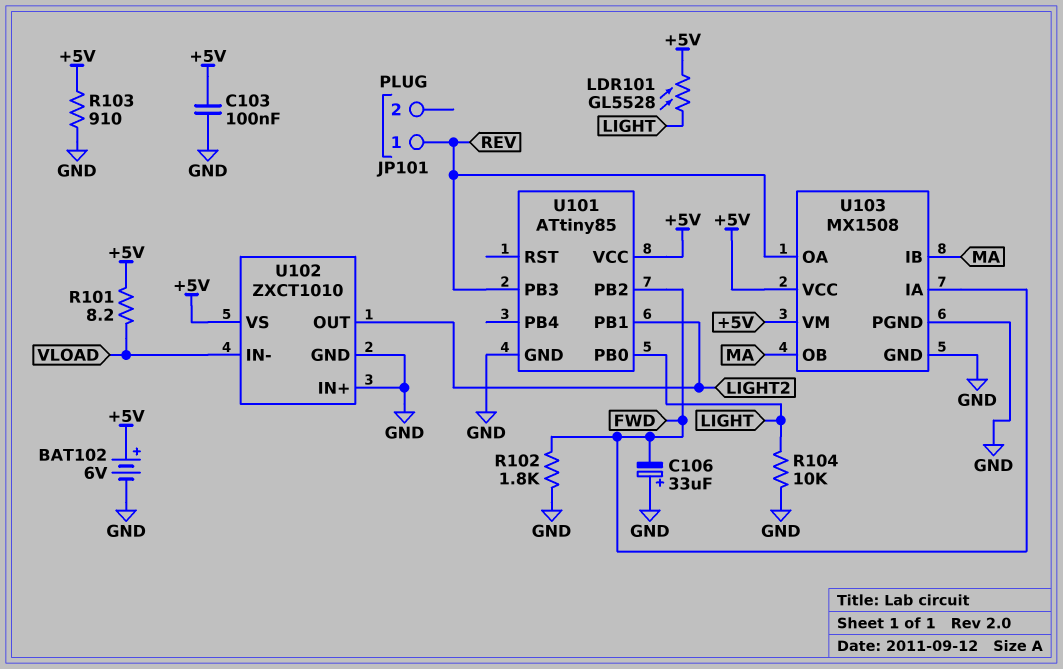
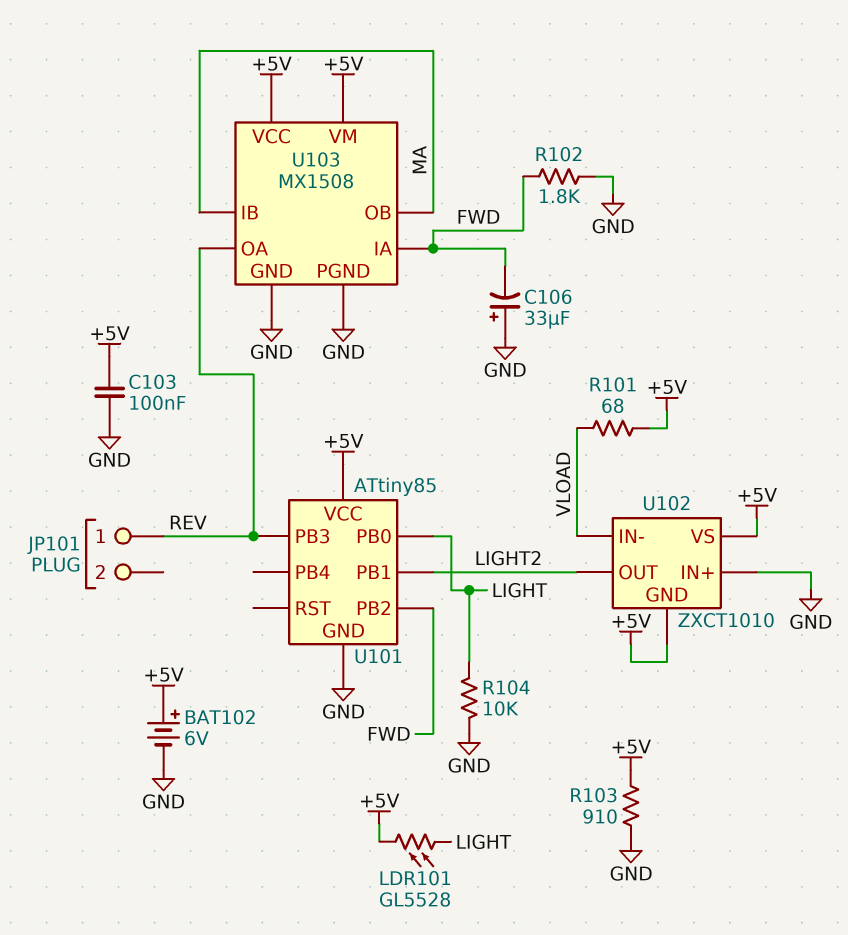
R101: 8.2 (+5V, VLOAD) -> 68 (+5V, VLOAD)
U102 pin GND: GND -> +5V

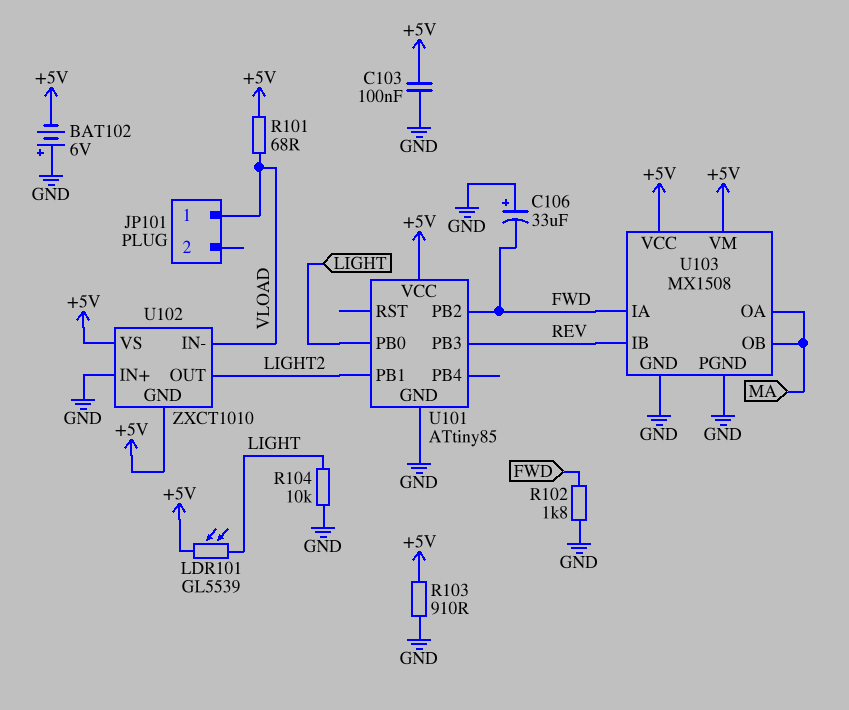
BAT102: 6V (plus +5V, minus GND) -> 6V (plus GND, minus +5V)
JP101 pin 1: REV -> VLOAD
LDR101: GL5528 (+5V, LIGHT) -> GL5539 (+5V, LIGHT)
U103 pin IB: MA -> REV
U103 pin OA: REV -> MA

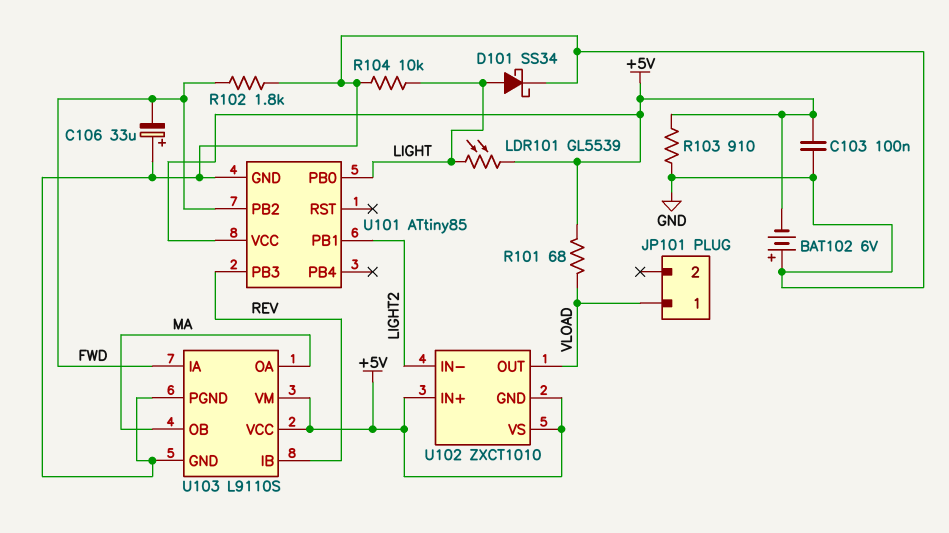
D101: none -> schottky SS34 (A LIGHT, K GND)
U102 pin IN+: GND -> +5V
U102 pin IN-: VLOAD -> LIGHT2
U102 pin OUT: LIGHT2 -> VLOAD
U103: MX1508 -> L9110S

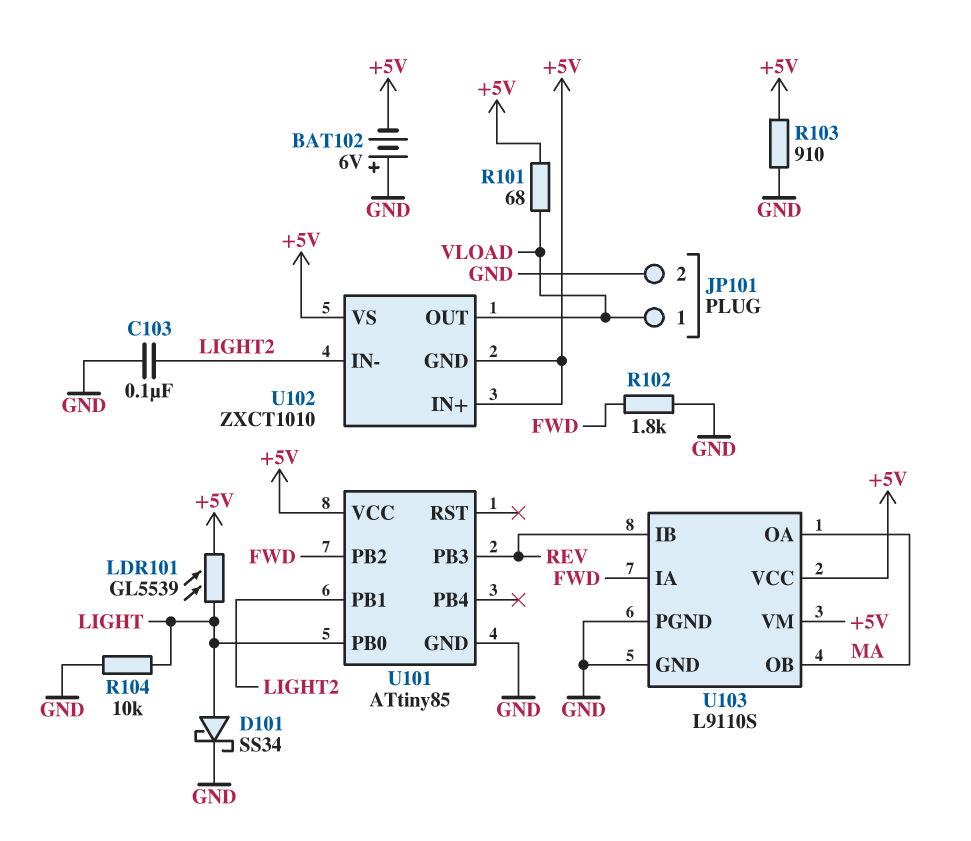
C103: 100nF (+5V, GND) -> 100nF (GND, LIGHT2)
C106: 33uF (plus GND, minus FWD) -> none
JP101 pin 2: none -> GND

